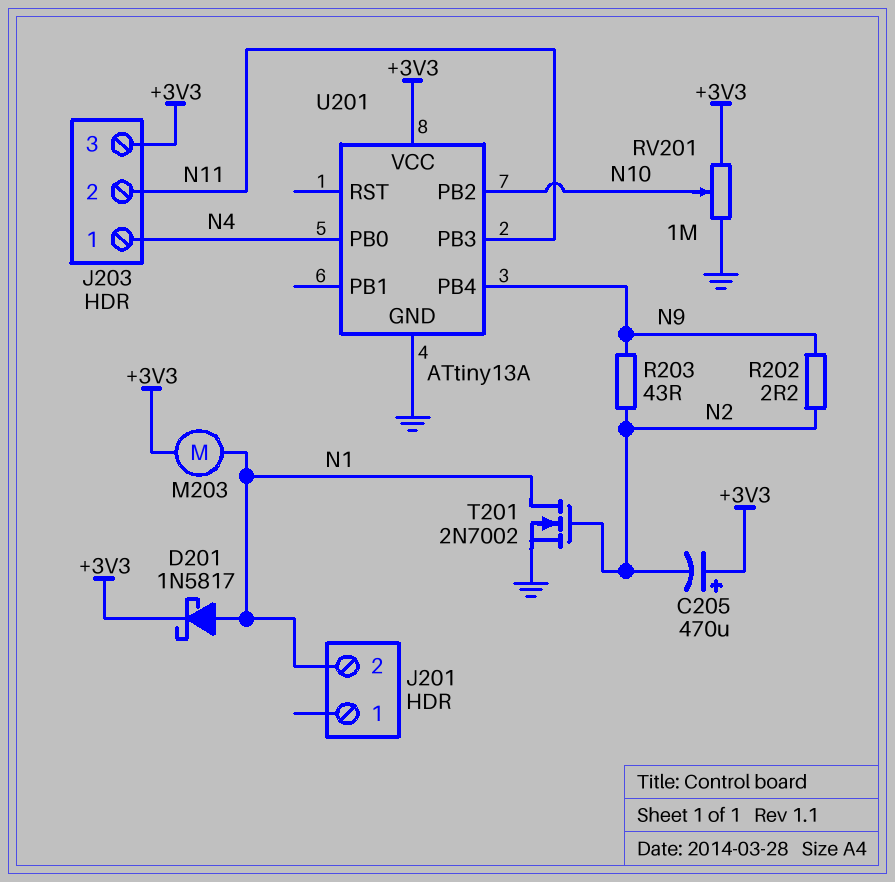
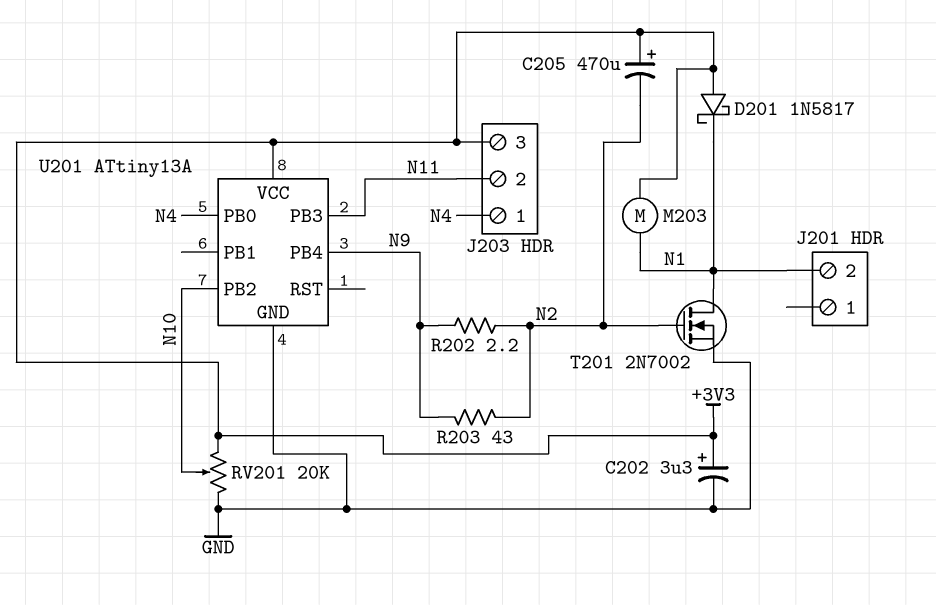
C202: none -> 3.3uF (plus +3V3, minus GND)
D201: schottky 1N5817 (A N1, K +3V3) -> schottky 1N5817 (A +3V3, K N1)
RV201: 1M (+3V3, GND, wiper N10) -> 20k (+3V3, GND, wiper N10)

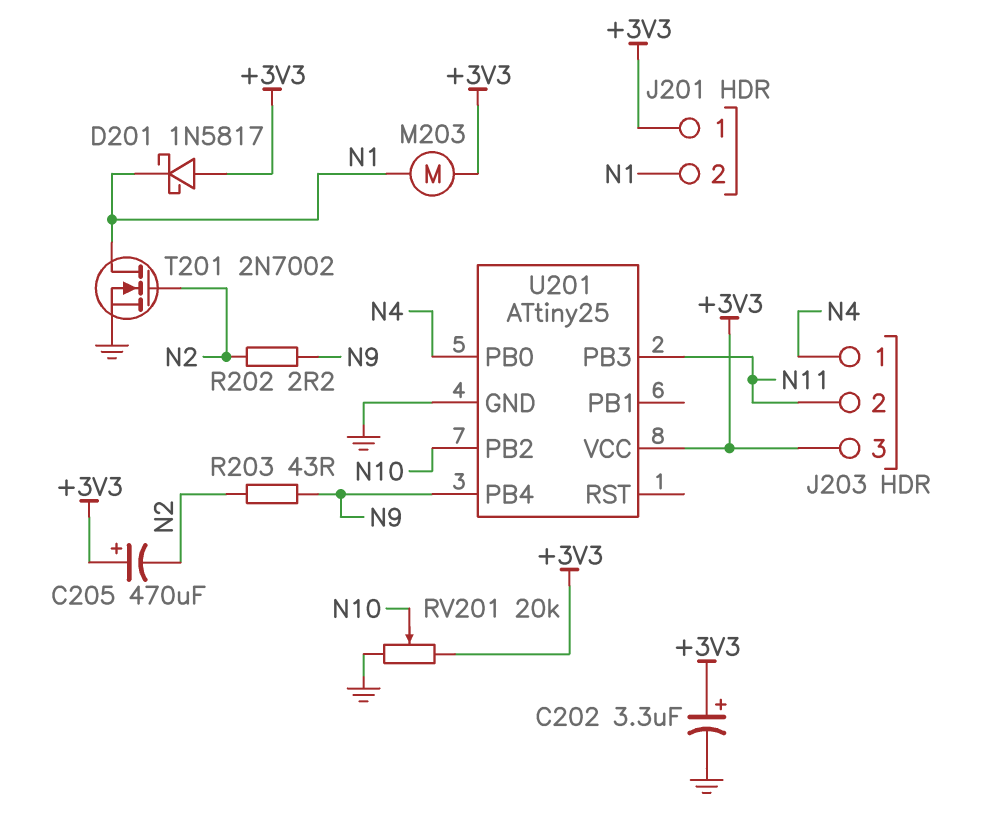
J201 pin 1: none -> +3V3
U201: ATtiny13A -> ATtiny25

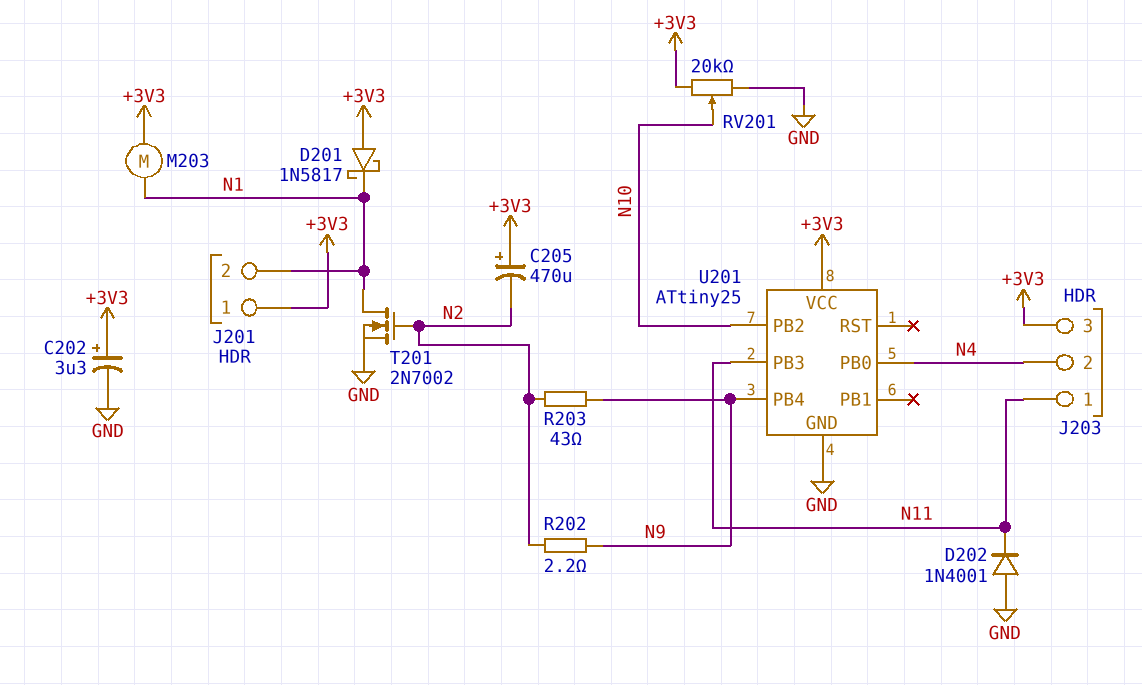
D202: none -> diode 1N4001 (A GND, K N11)
J203 pin 1: N4 -> N11
J203 pin 2: N11 -> N4

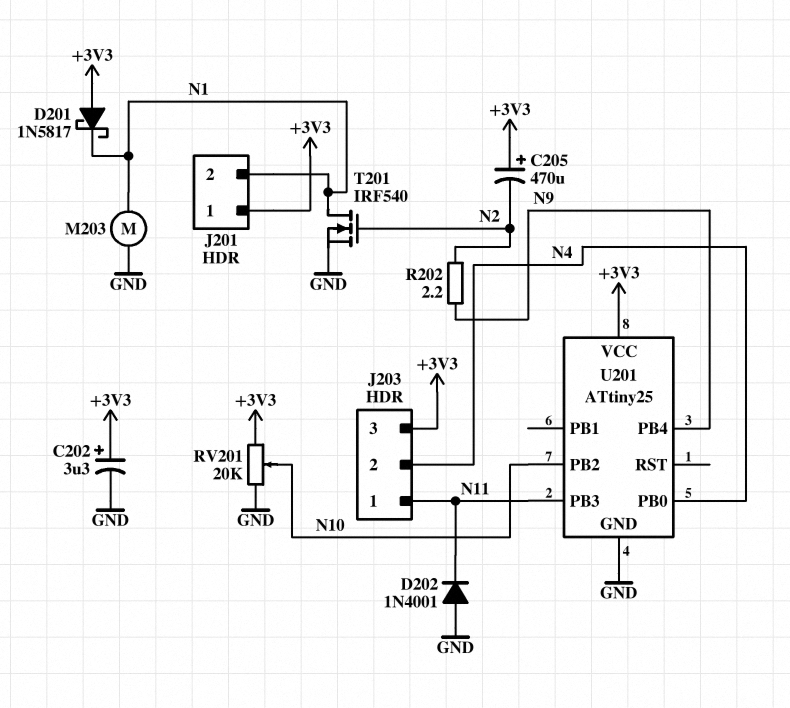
M203: motor (+3V3, N1) -> motor (GND, N1)
R203: 43 (N2, N9) -> none
T201: NMOS 2N7002 (G N2, D N1, S GND) -> NMOS IRF540 (G N2, D N1, S GND)

